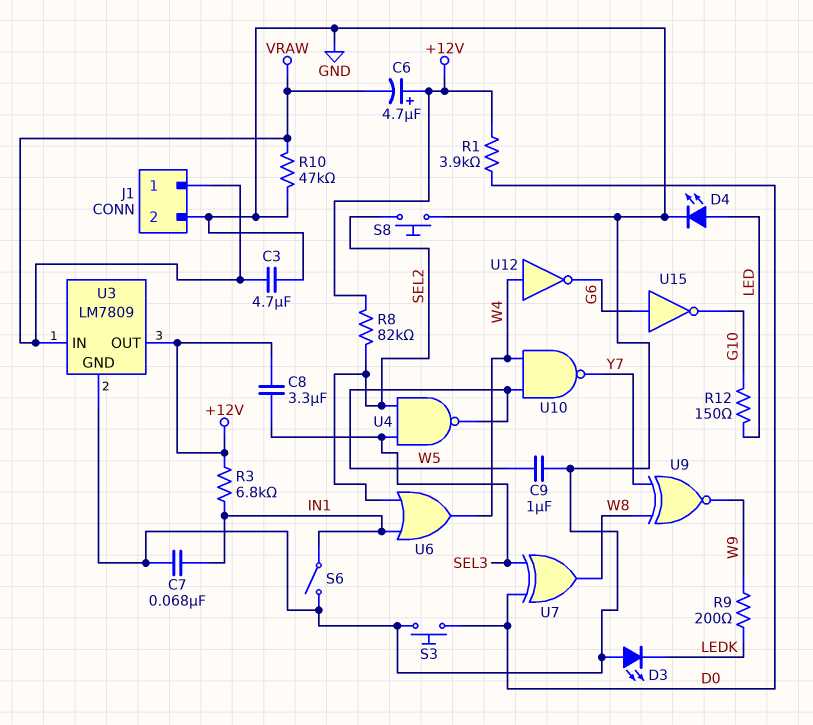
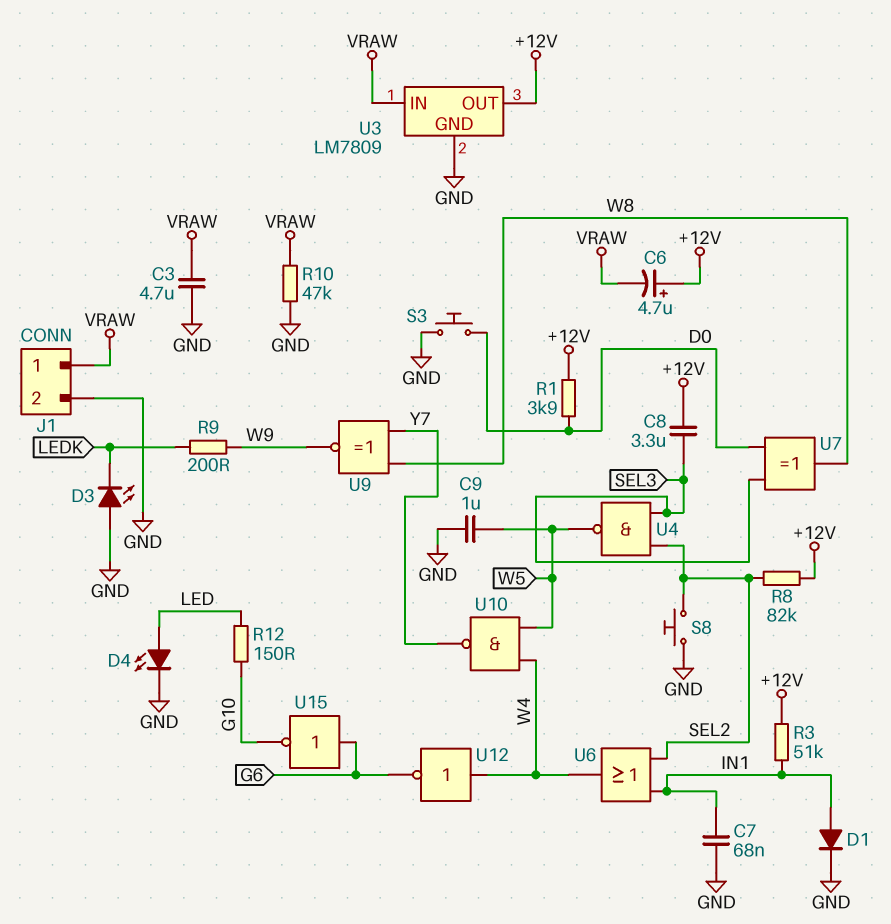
D1: none -> diode (A IN1, K GND)
R3: 6.8k (+12V, IN1) -> 51k (+12V, IN1)
S6: switch (GND, IN1) -> none

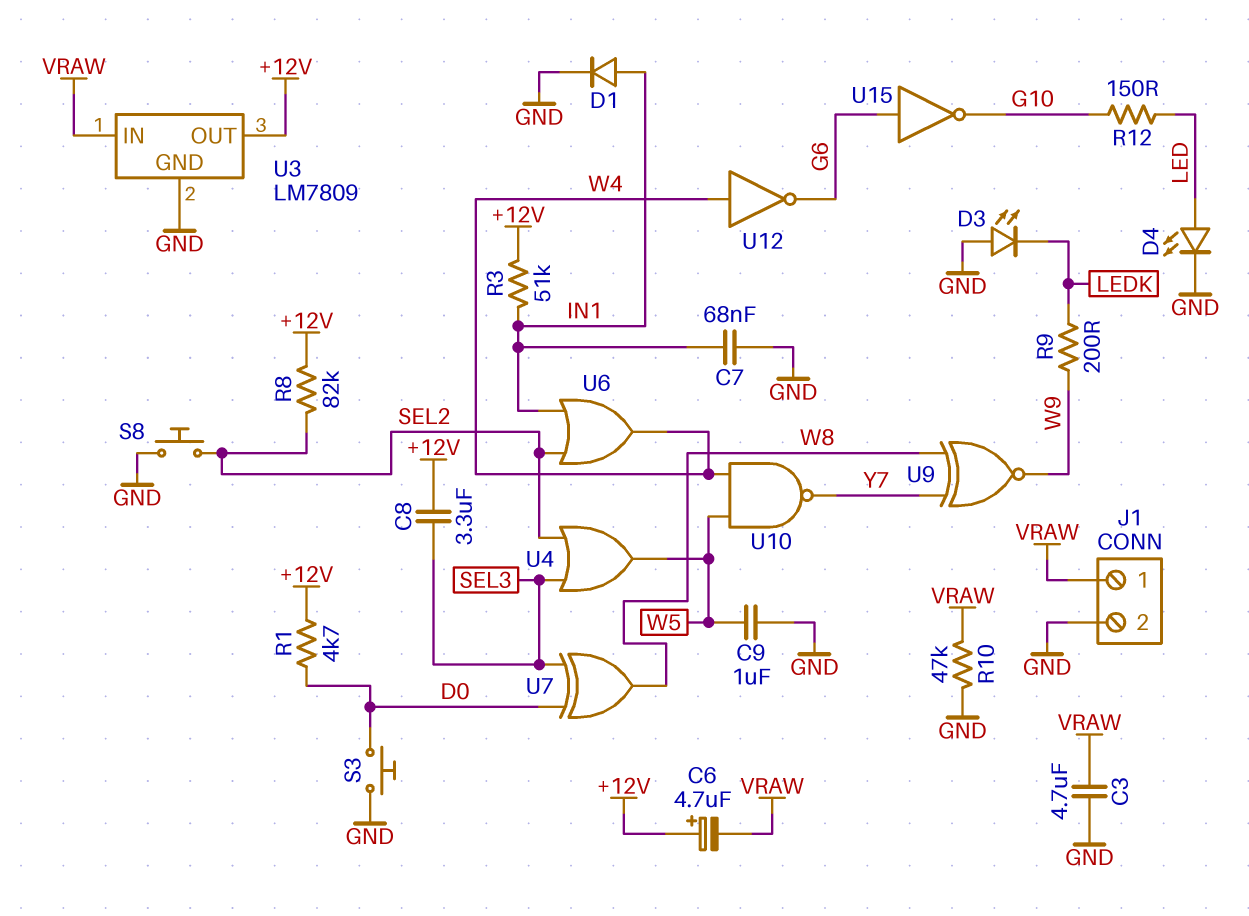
R1: 3.9k (+12V, D0) -> 4.7k (+12V, D0)
U4: NAND (in SEL2, in SEL3, out W5) -> OR (in SEL2, in SEL3, out W5)

